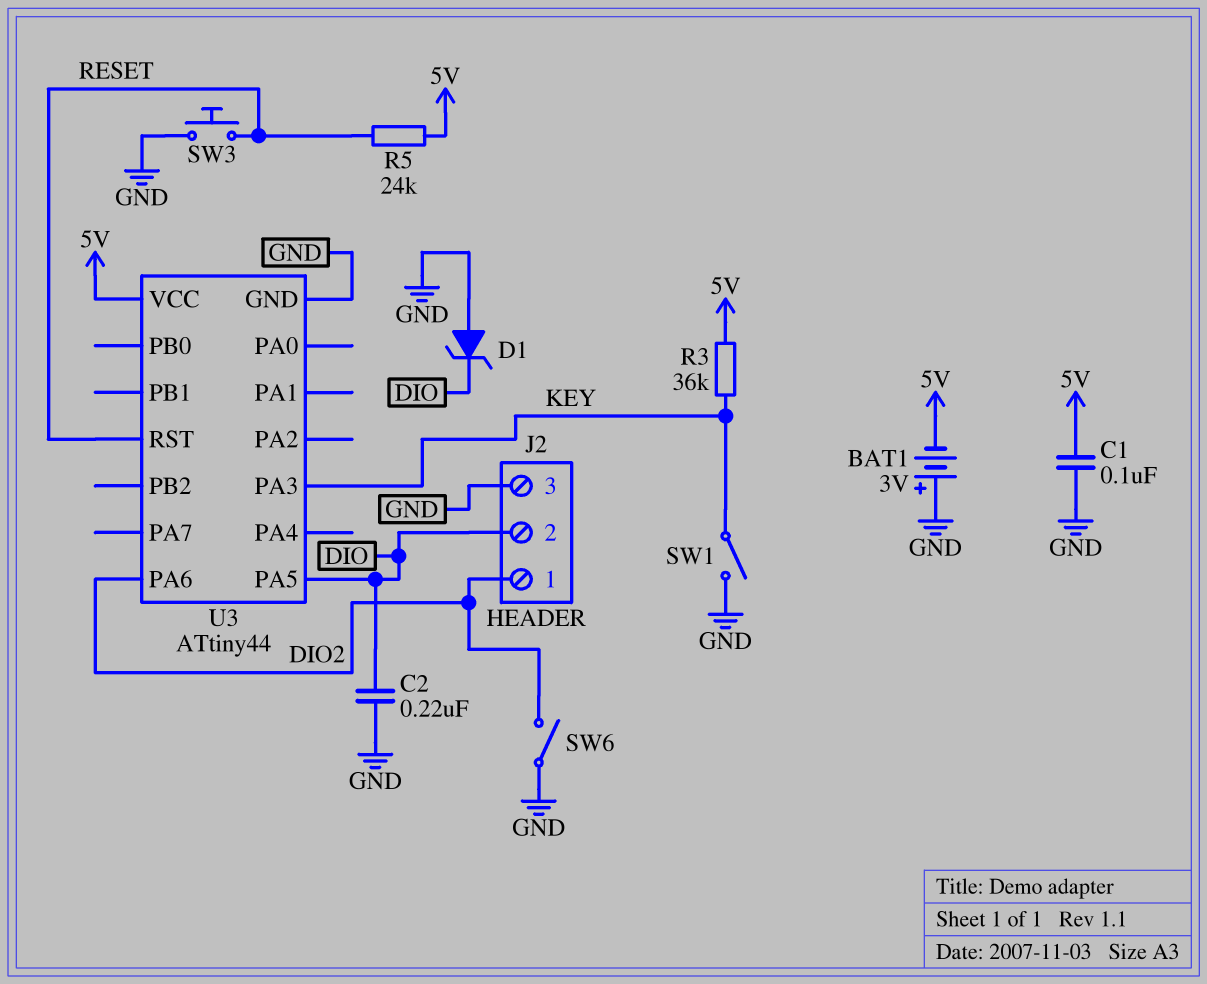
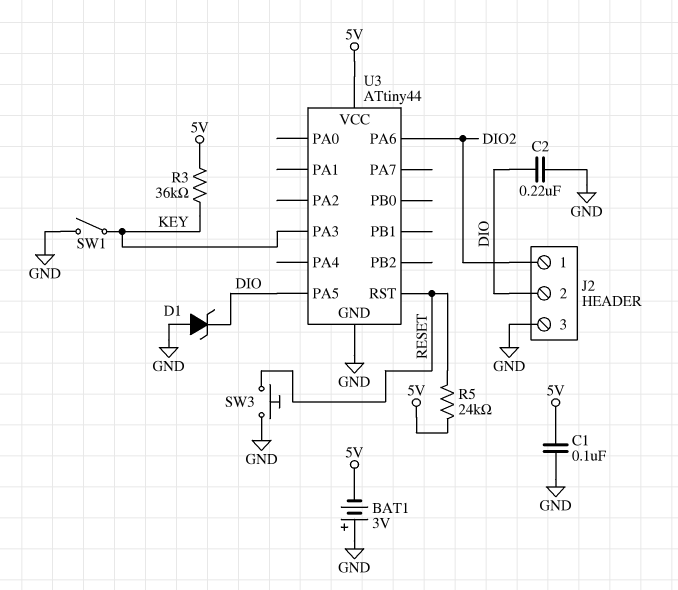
SW6: switch (DIO2, GND) -> none

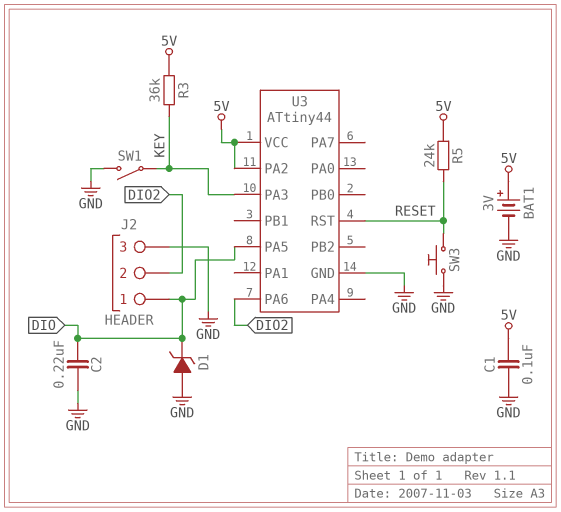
BAT1: 3V (plus GND, minus 5V) -> 3V (plus 5V, minus GND)
J2 pin 1: DIO2 -> DIO
J2 pin 2: DIO -> DIO2
U3 pin PA2: none -> 5V

